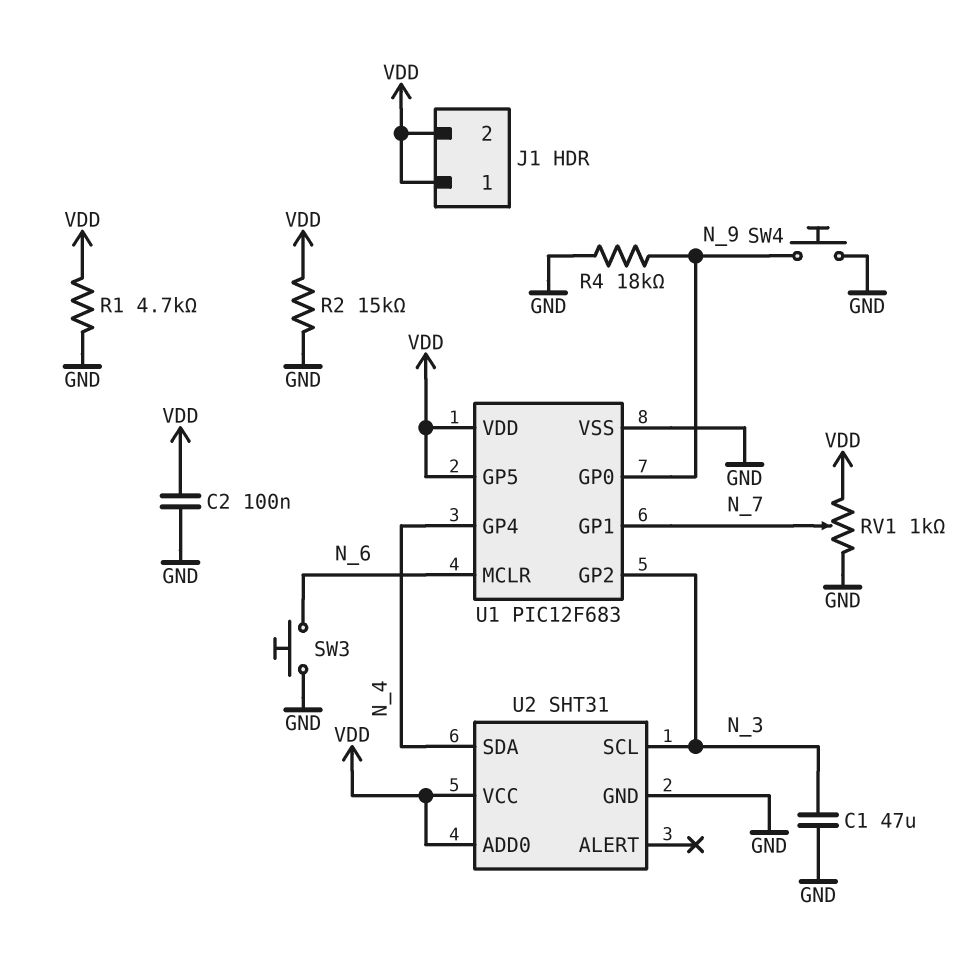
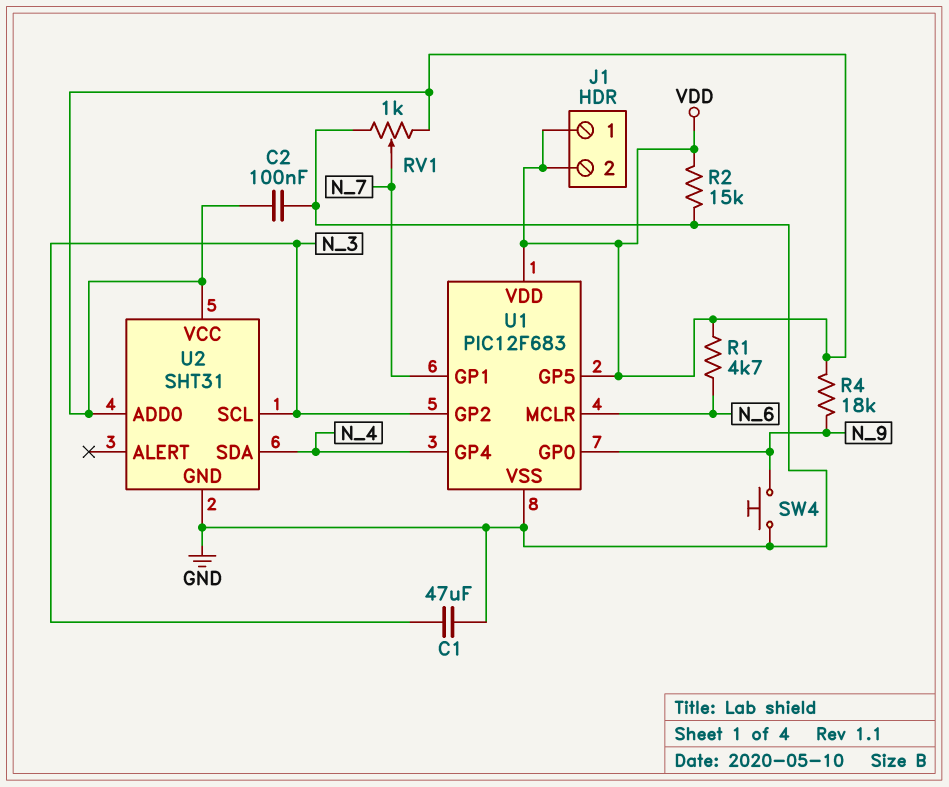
R1: 4.7k (GND, VDD) -> 4.7k (N_6, VDD)
R4: 18k (GND, N_9) -> 18k (N_9, VDD)
SW3: button (GND, N_6) -> none

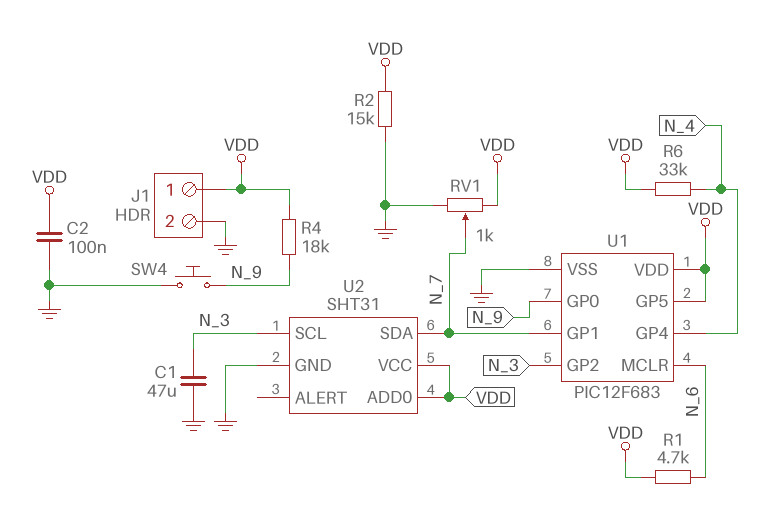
J1 pin 2: VDD -> GND
R6: none -> 33k (N_4, VDD)
U2 pin SDA: N_4 -> N_7

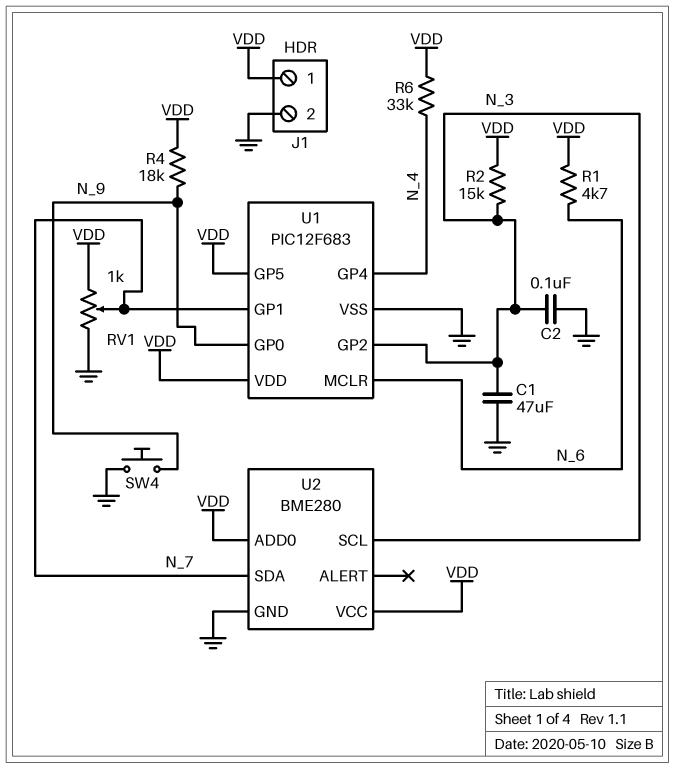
C2: 100nF (GND, VDD) -> 100nF (GND, N_3)
R2: 15k (GND, VDD) -> 15k (N_3, VDD)
U2: SHT31 -> BME280

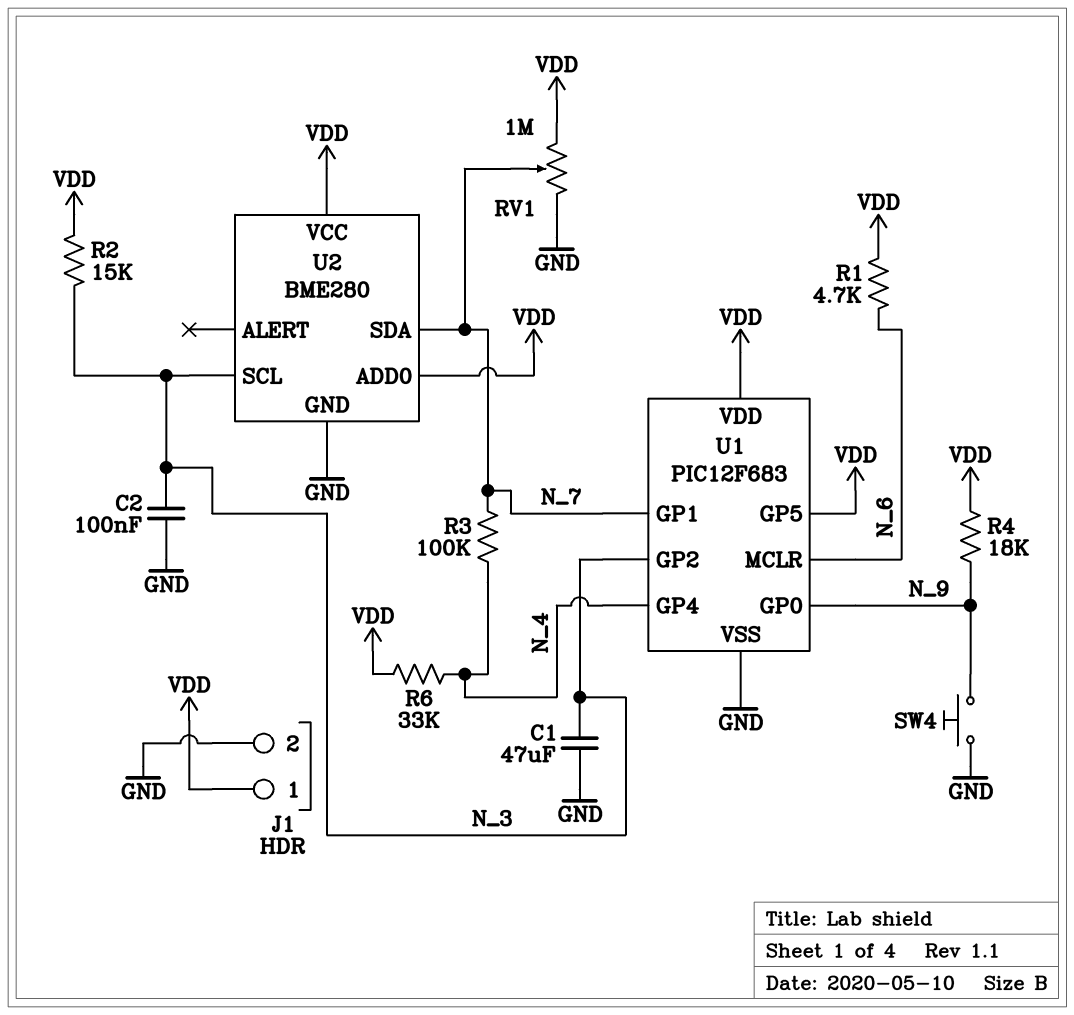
R3: none -> 100k (N_4, N_7)
RV1: 1k (GND, VDD, wiper N_7) -> 1M (GND, VDD, wiper N_7)

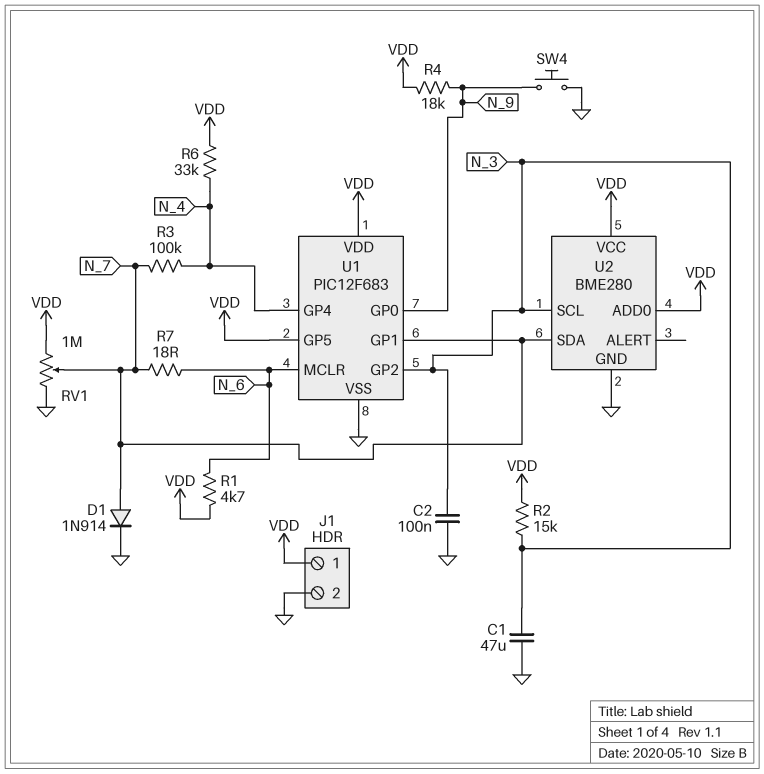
D1: none -> diode 1N914 (A N_7, K GND)
R7: none -> 18 (N_6, N_7)

